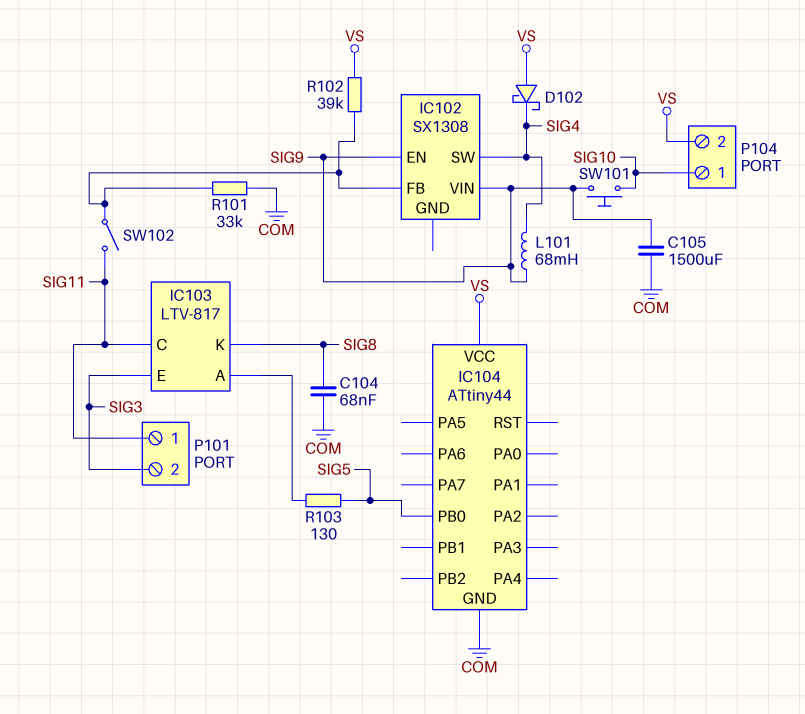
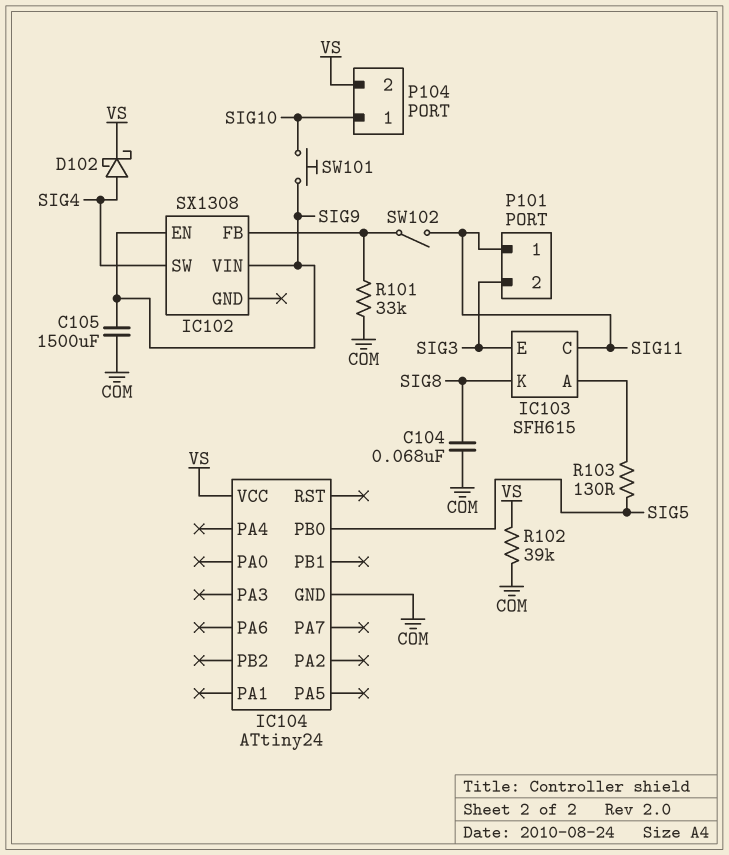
D102: schottky (A VS, K SIG4) -> schottky (A SIG4, K VS)
IC103: LTV-817 -> SFH615
IC104: ATtiny44 -> ATtiny24
L101: 68mH (SIG4, SIG9) -> none
R102: 39k (IC102/FB, VS) -> 39k (COM, VS)

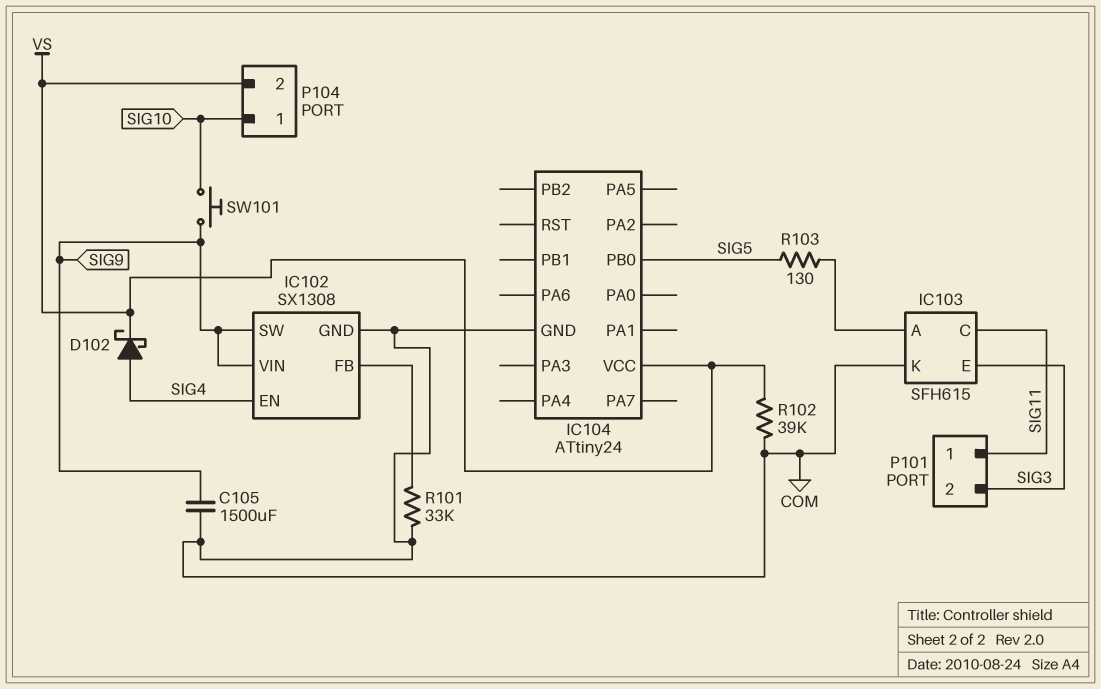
C104: 68nF (COM, SIG8) -> none
IC102 pin EN: SIG9 -> SIG4
IC102 pin GND: none -> COM
IC102 pin SW: SIG4 -> SIG9
IC103 pin K: SIG8 -> COM
SW102: switch (IC102/FB, SIG11) -> none

